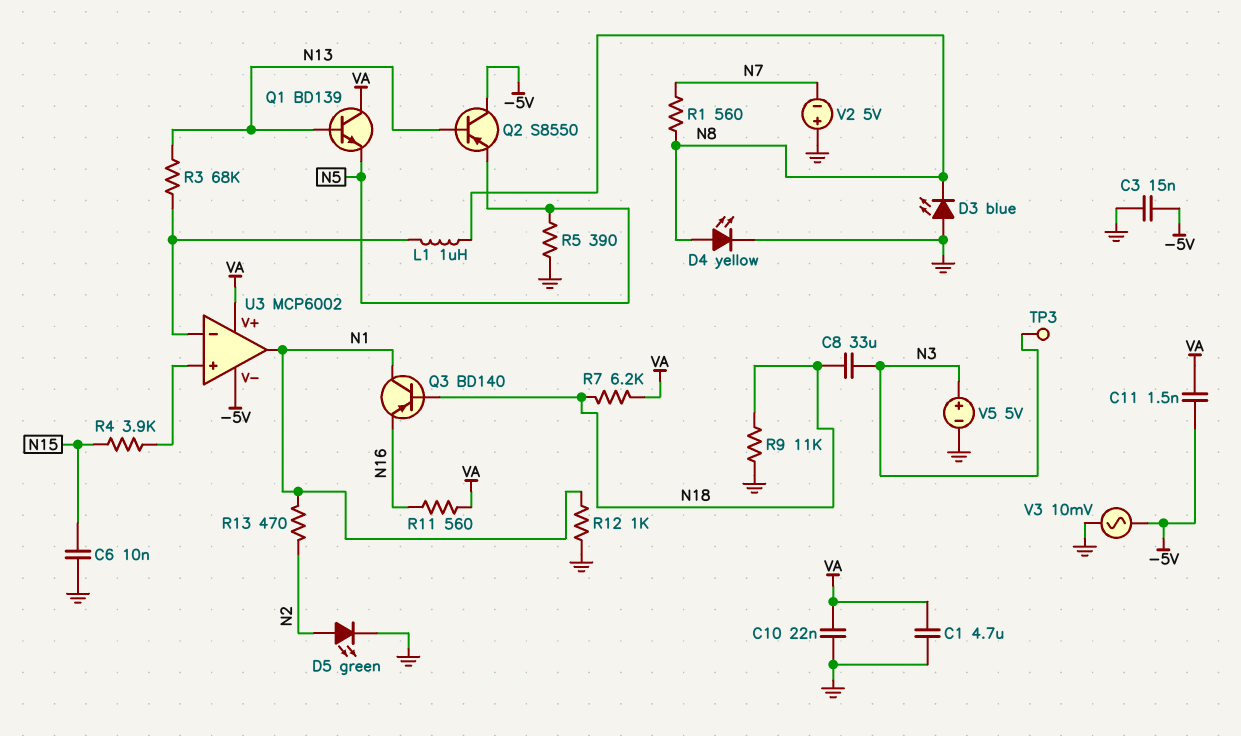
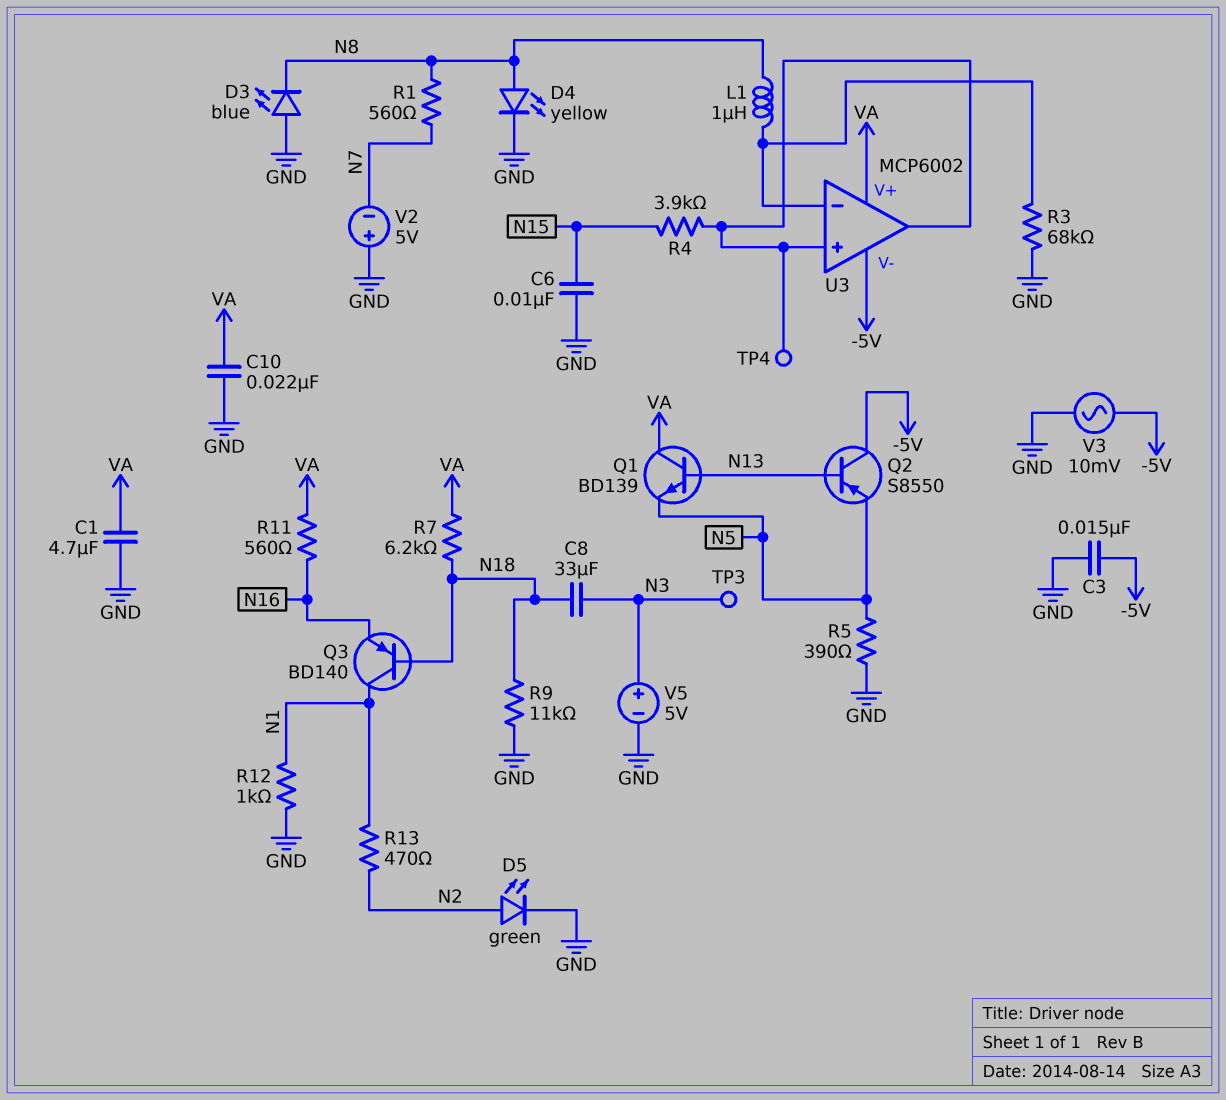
C11: 1.5nF (-5V, VA) -> none
R3: 68k (N13, U3/in-) -> 68k (GND, U3/in-)
TP4: none -> test point (U3/in+)
U3 pin out: N1 -> U3/in+

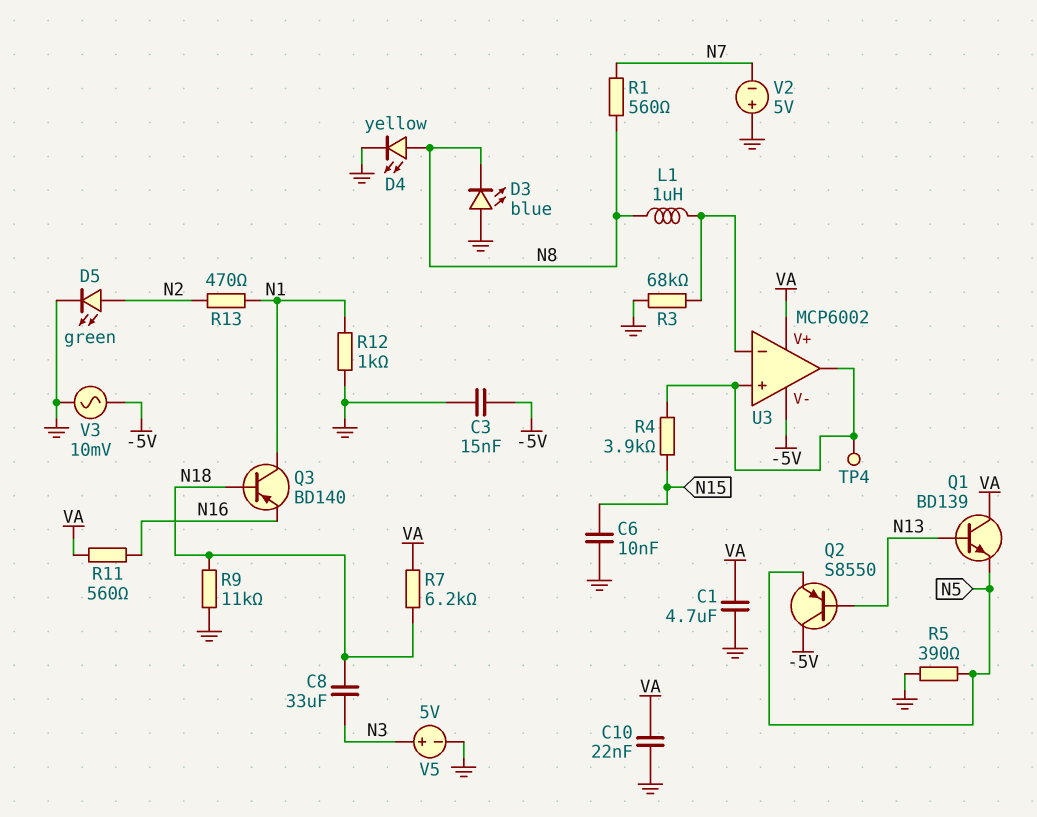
TP3: test point (N3) -> none

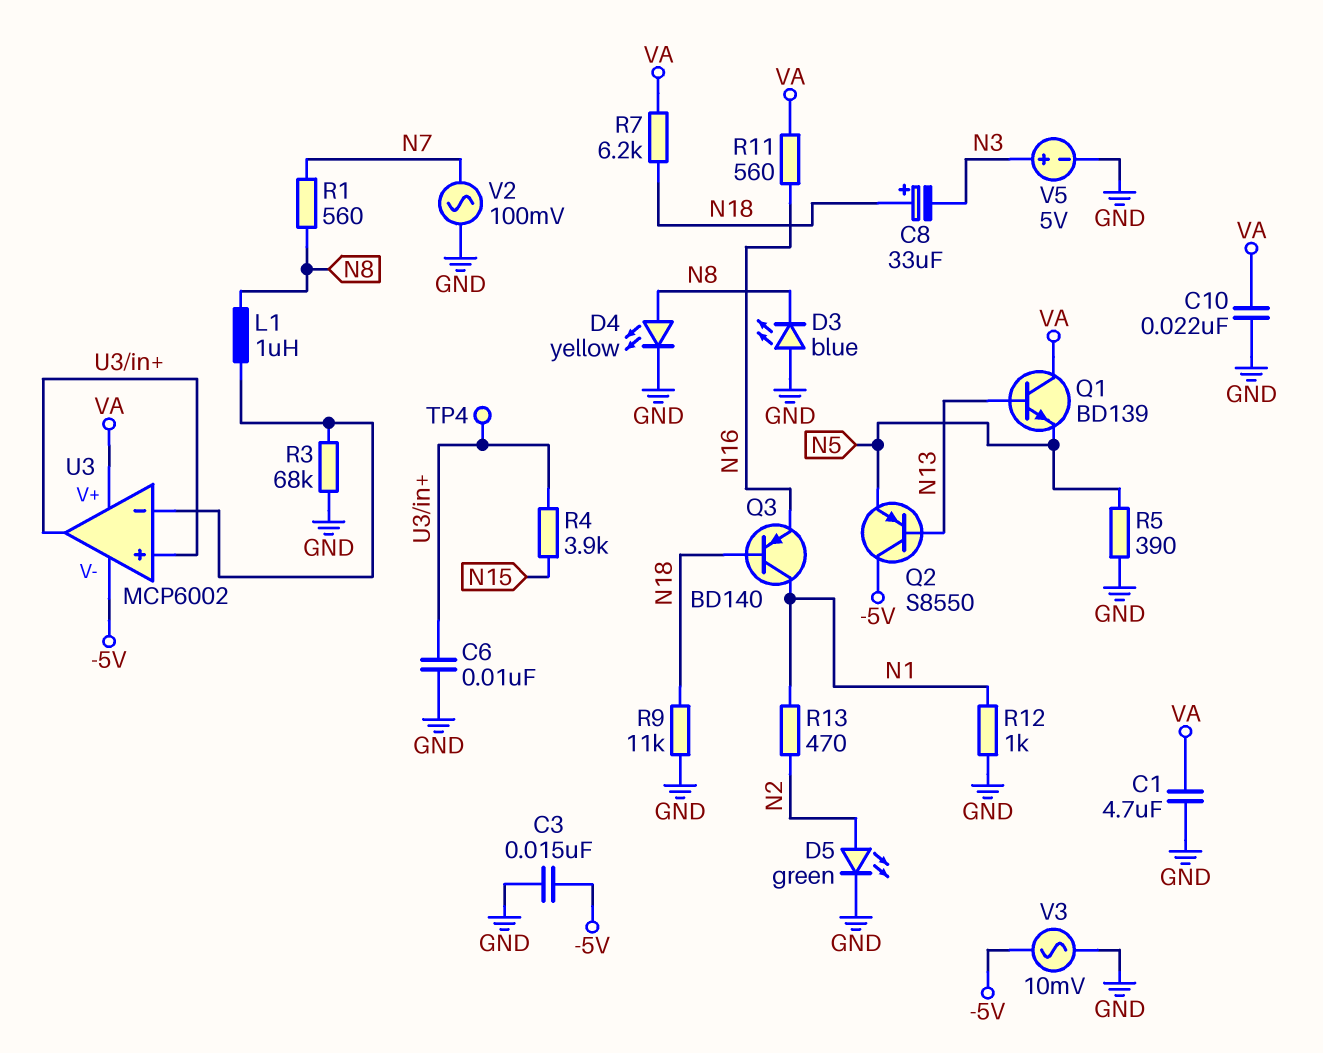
C6: 10nF (GND, N15) -> 10nF (GND, U3/in+)
C8: 33uF (N3, N18) -> 33uF (plus N18, minus N3)
V2: 5V (plus GND, minus N7) -> AC 100mV (GND, N7)

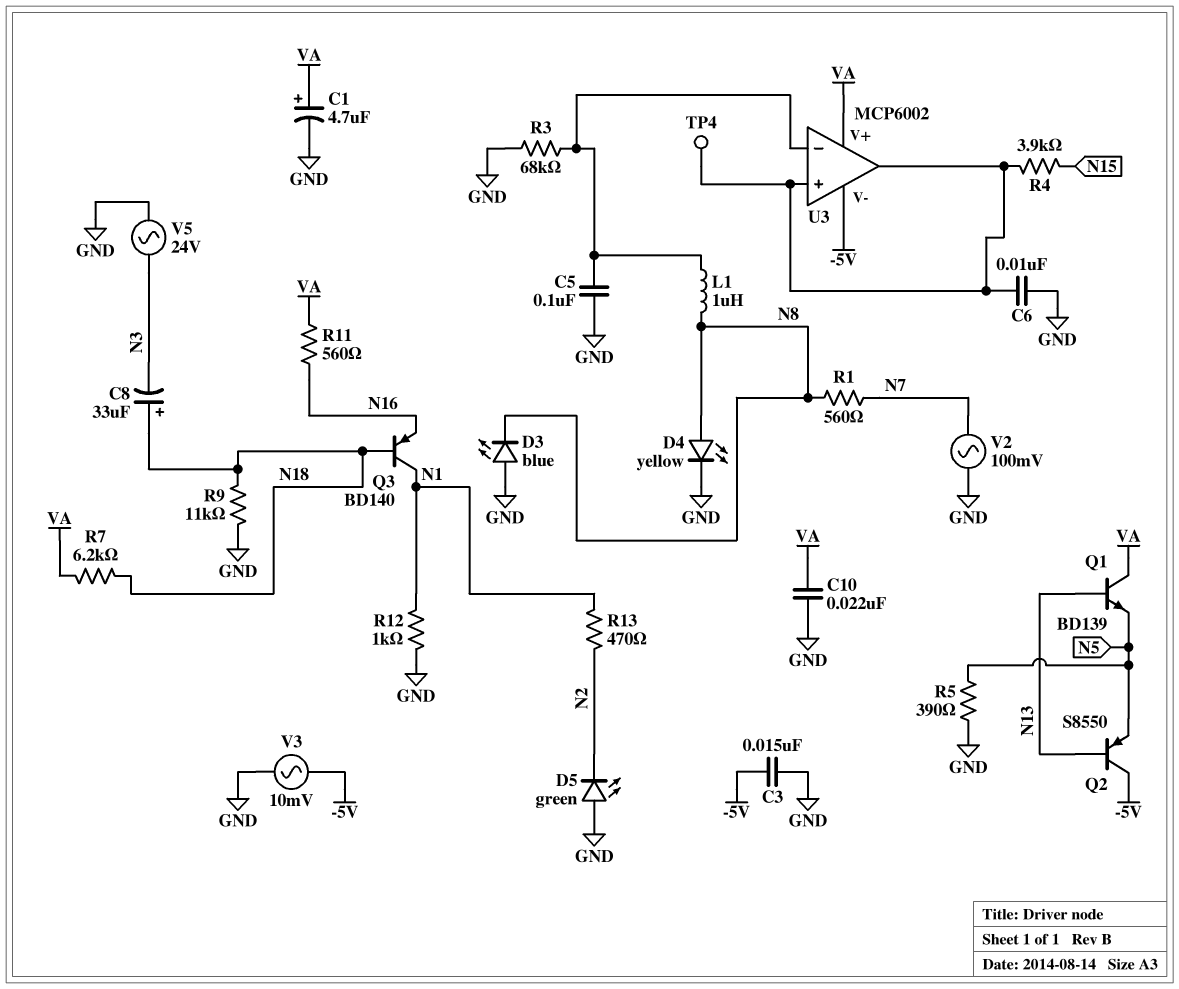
C1: 4.7uF (GND, VA) -> 4.7uF (plus VA, minus GND)
C5: none -> 100nF (GND, U3/in-)
D5: LED green (A N2, K GND) -> LED green (A GND, K N2)
V5: 5V (plus N3, minus GND) -> AC 24V (GND, N3)

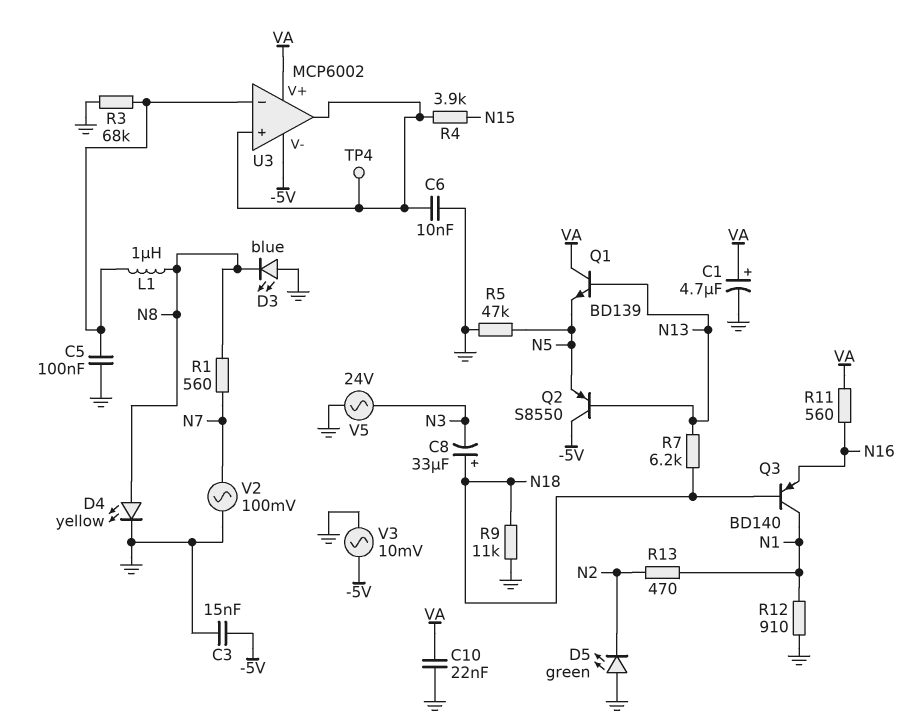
R5: 390 (GND, N5) -> 47k (GND, N5)
R7: 6.2k (N18, VA) -> 6.2k (N13, N18)
R12: 1k (GND, N1) -> 910 (GND, N1)

